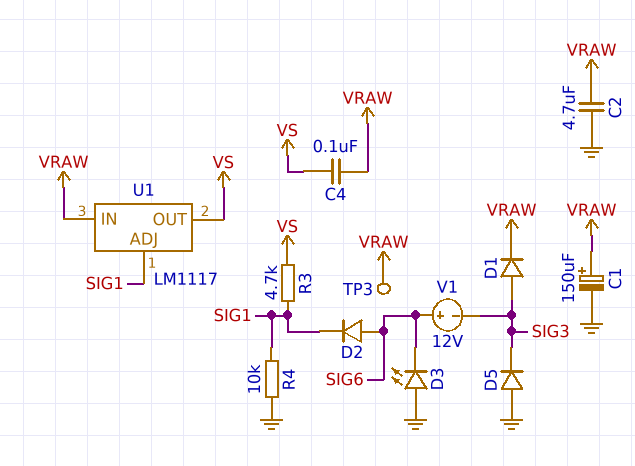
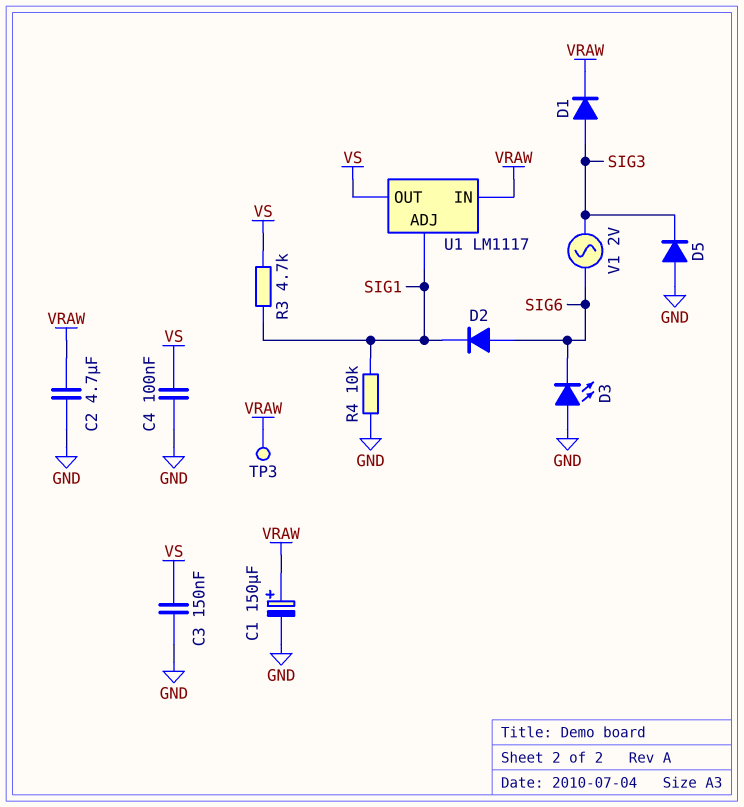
C3: none -> 150nF (GND, VS)
C4: 100nF (VRAW, VS) -> 100nF (GND, VS)
V1: 12V (plus SIG6, minus SIG3) -> AC 2V (SIG3, SIG6)

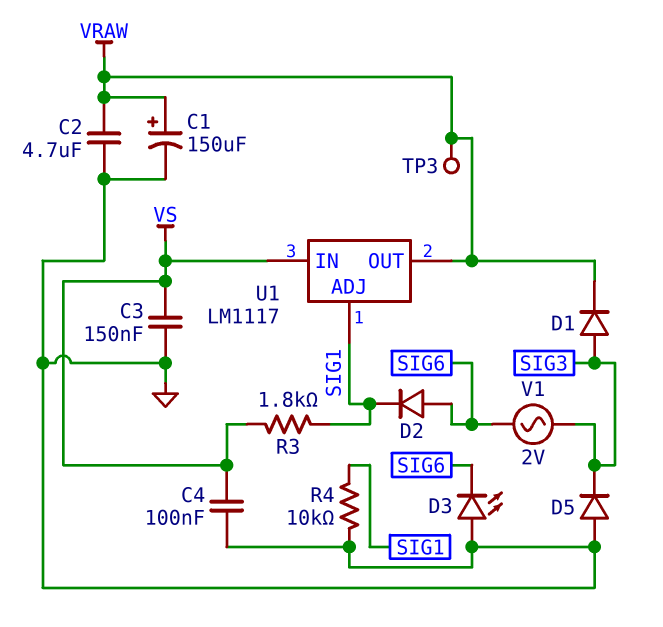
R3: 4.7k (SIG1, VS) -> 1.8k (SIG1, VS)
U1 pin IN: VRAW -> VS
U1 pin OUT: VS -> VRAW

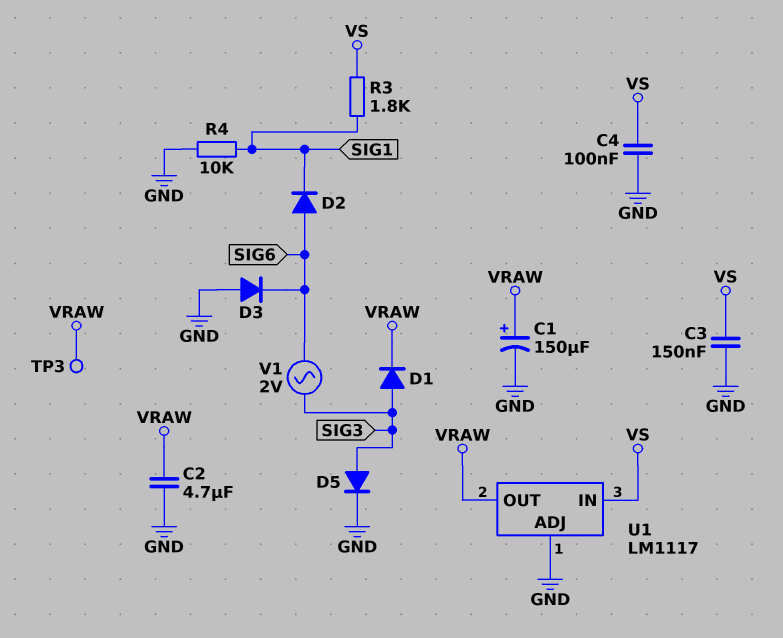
D3: LED (A GND, K SIG6) -> diode (A GND, K SIG6)
D5: diode (A GND, K SIG3) -> diode (A SIG3, K GND)
U1 pin ADJ: SIG1 -> GND

